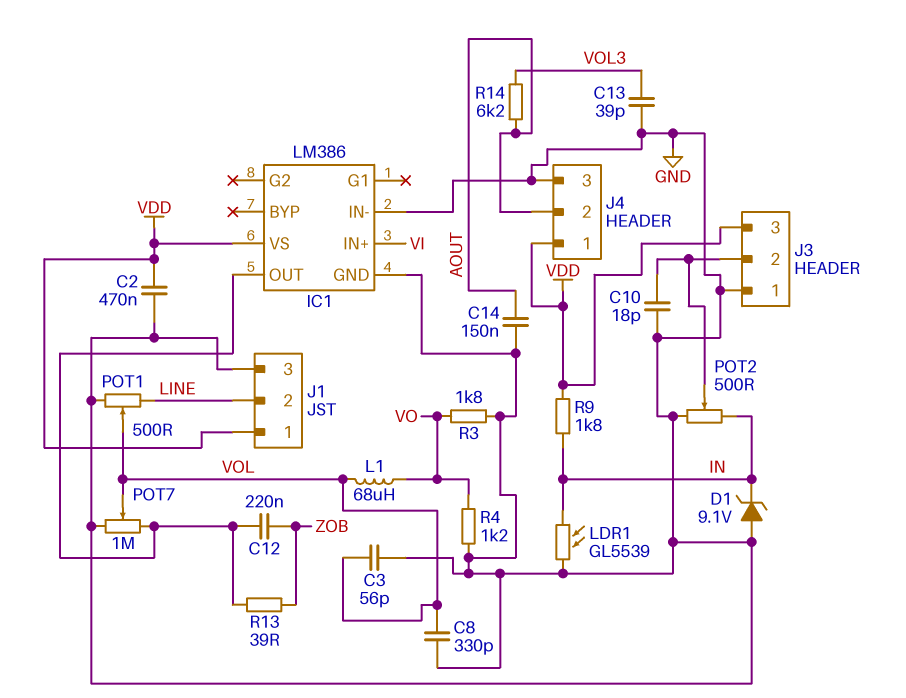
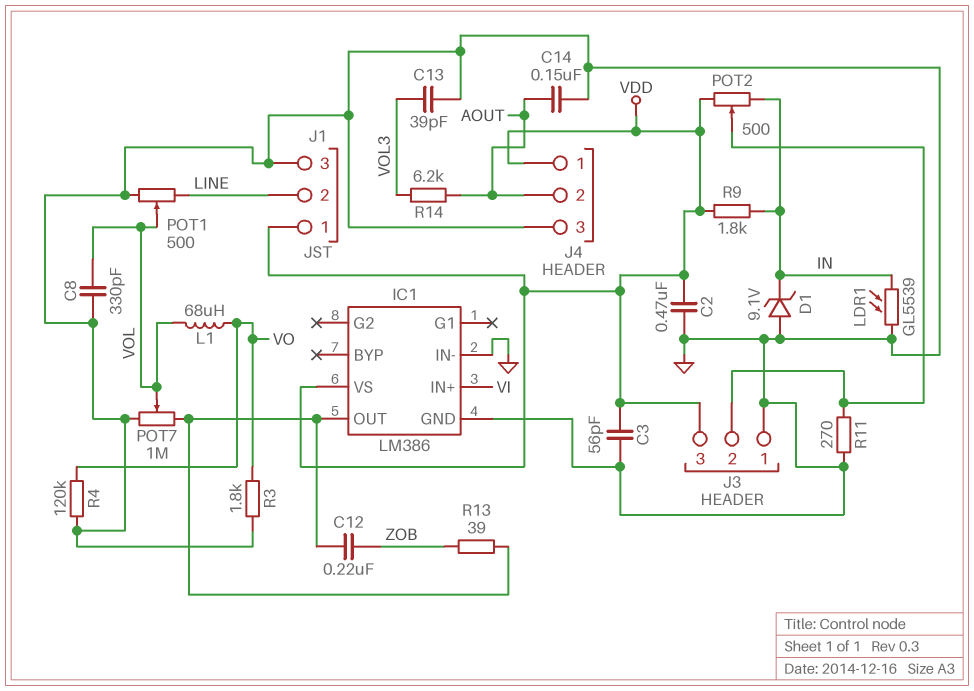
C3: 56pF (GND, VOL) -> 56pF (GND, VDD)
C10: 18pF (GND, J3/2) -> none
POT2: 500 (GND, IN, wiper J3/2) -> 500 (IN, VDD, wiper J3/2)
R4: 1.2k (GND, VO) -> 120k (GND, VO)
R11: none -> 270 (GND, J3/2)

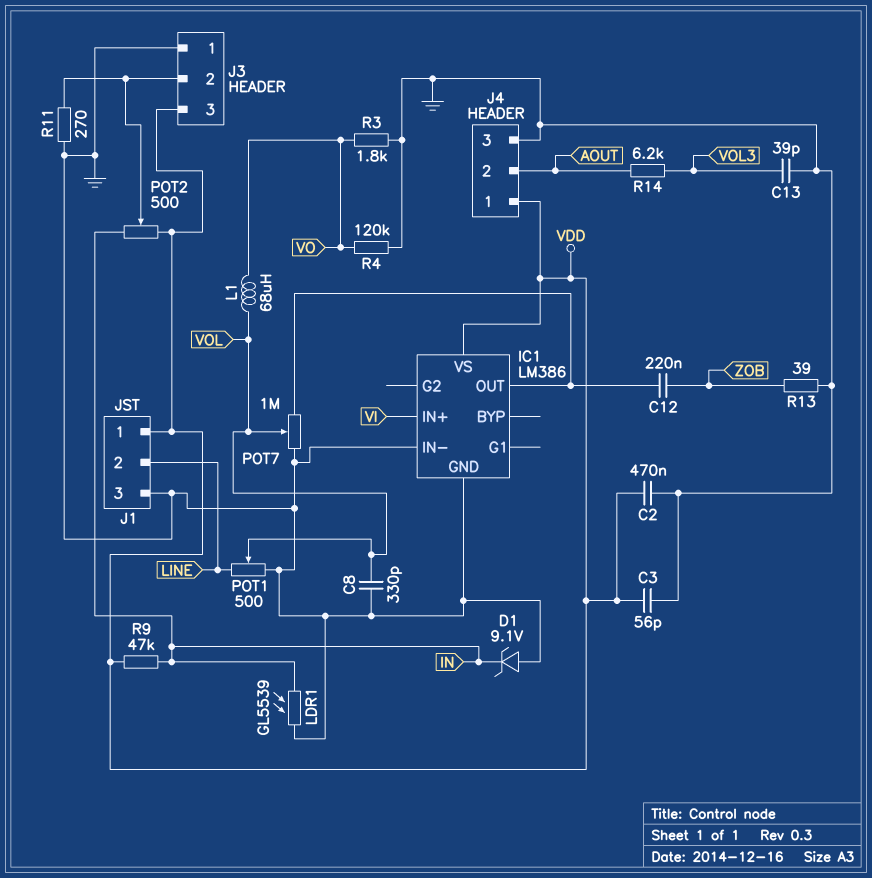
C14: 150nF (AOUT, GND) -> none
R9: 1.8k (IN, VDD) -> 47k (IN, VDD)
R13: 39 (IC1/OUT, ZOB) -> 39 (GND, ZOB)

